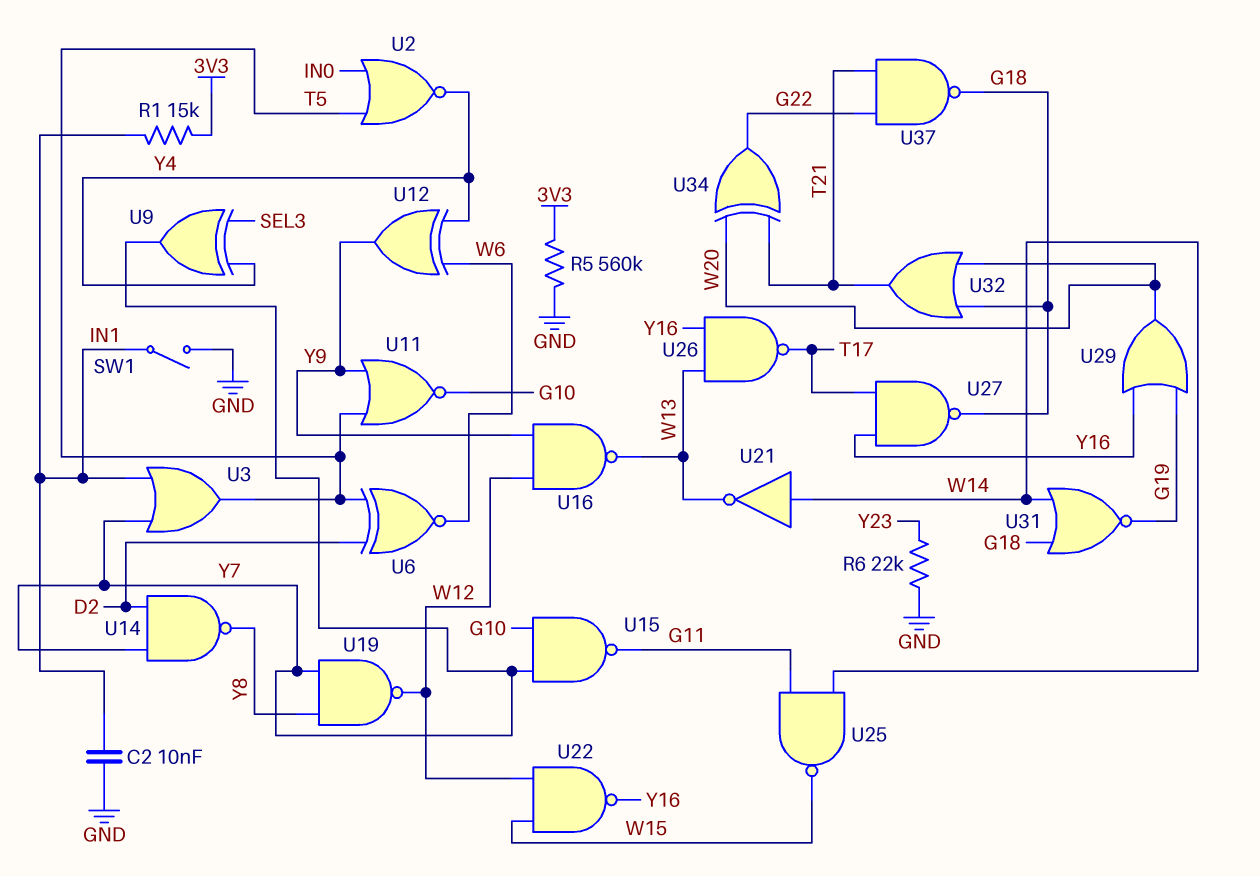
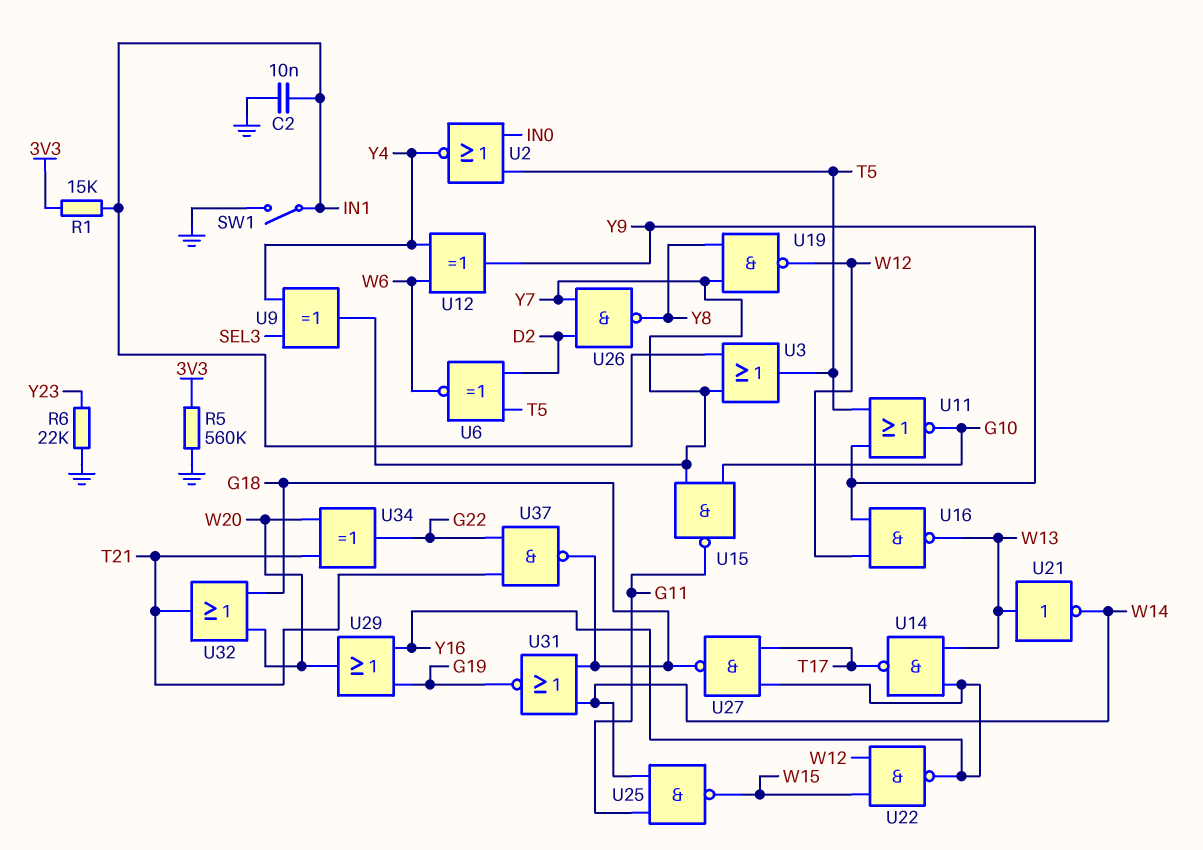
U14: NAND (in D2, in Y7, out Y8) -> NAND (in W13, in Y16, out T17)
U21: NOT (in W14, out W13) -> NOT (in W13, out W14)
U26: NAND (in W13, in Y16, out T17) -> NAND (in D2, in Y7, out Y8)

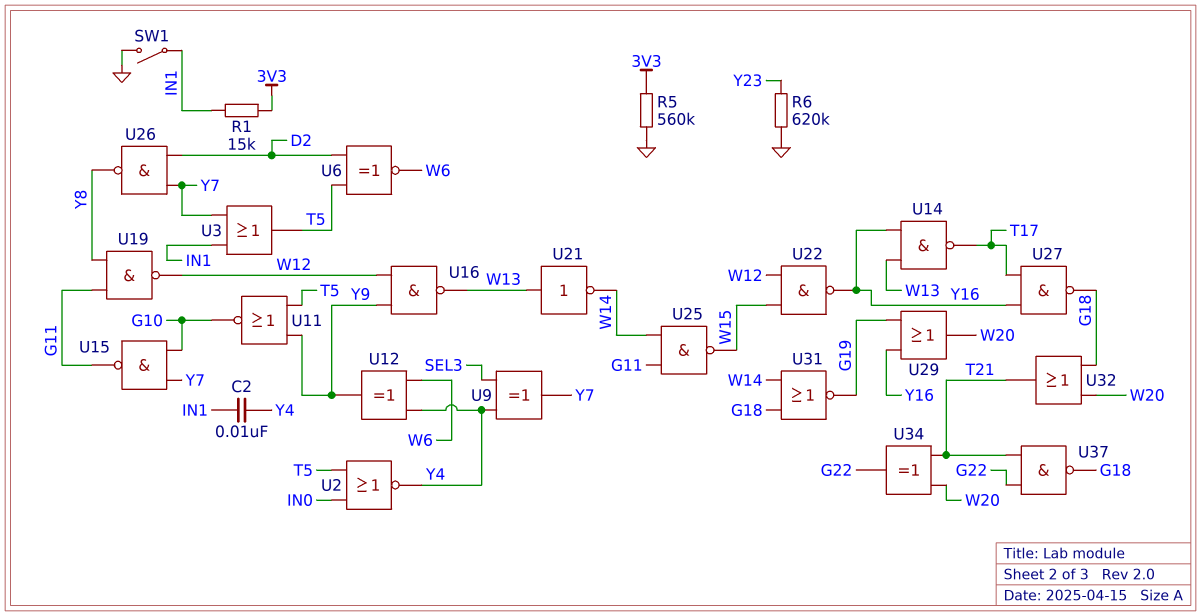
C2: 10nF (GND, IN1) -> 10nF (IN1, Y4)
R6: 22k (GND, Y23) -> 620k (GND, Y23)
U19: NAND (in Y7, in Y8, out W12) -> NAND (in G11, in Y8, out W12)

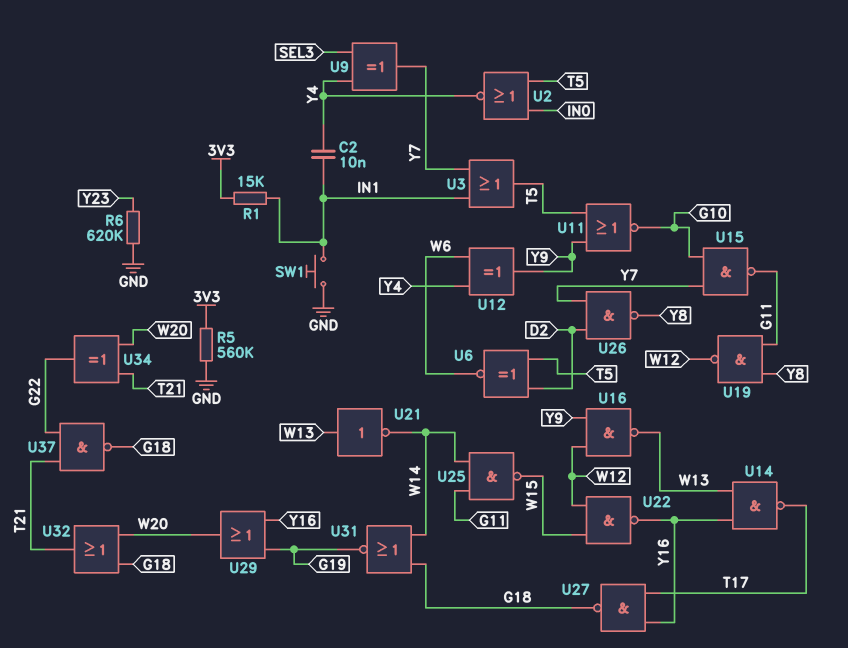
SW1: switch (GND, IN1) -> button (GND, IN1)

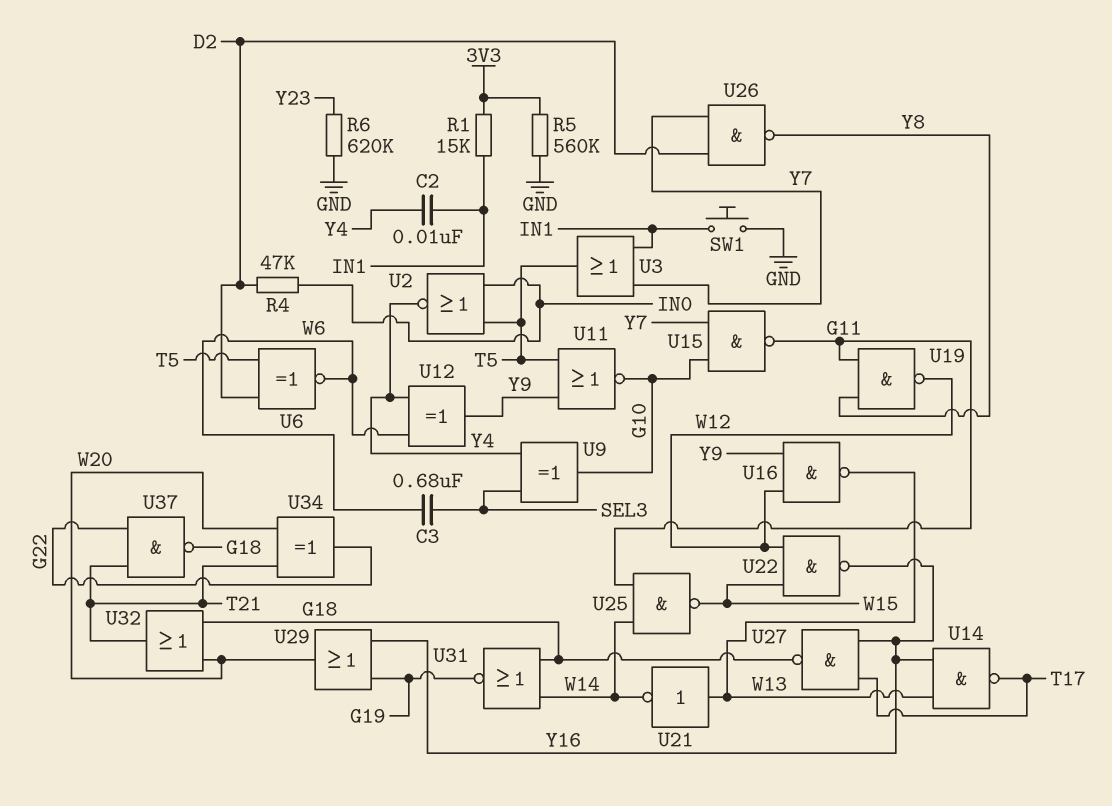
C3: none -> 680nF (SEL3, W6)
R4: none -> 47k (D2, IN0)
U9: XOR (in SEL3, in Y4, out Y7) -> XOR (in SEL3, in Y4, out G10)

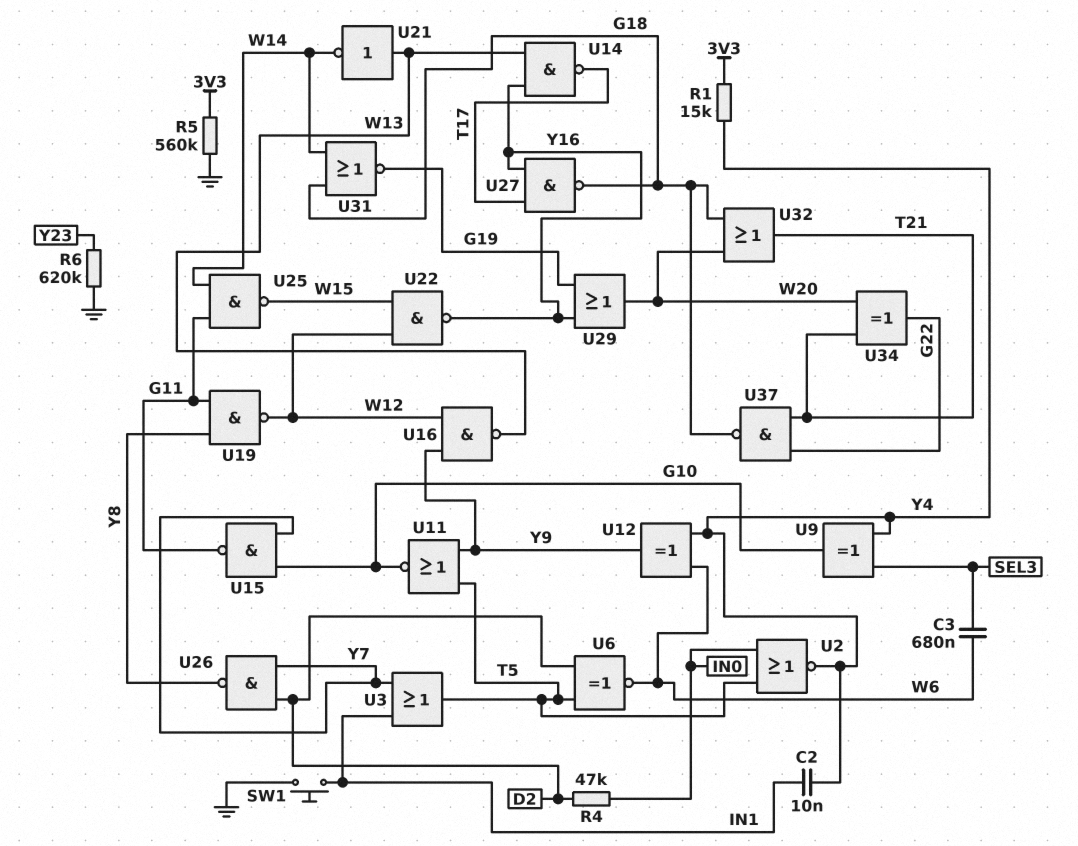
R1: 15k (3V3, IN1) -> 15k (3V3, Y4)

